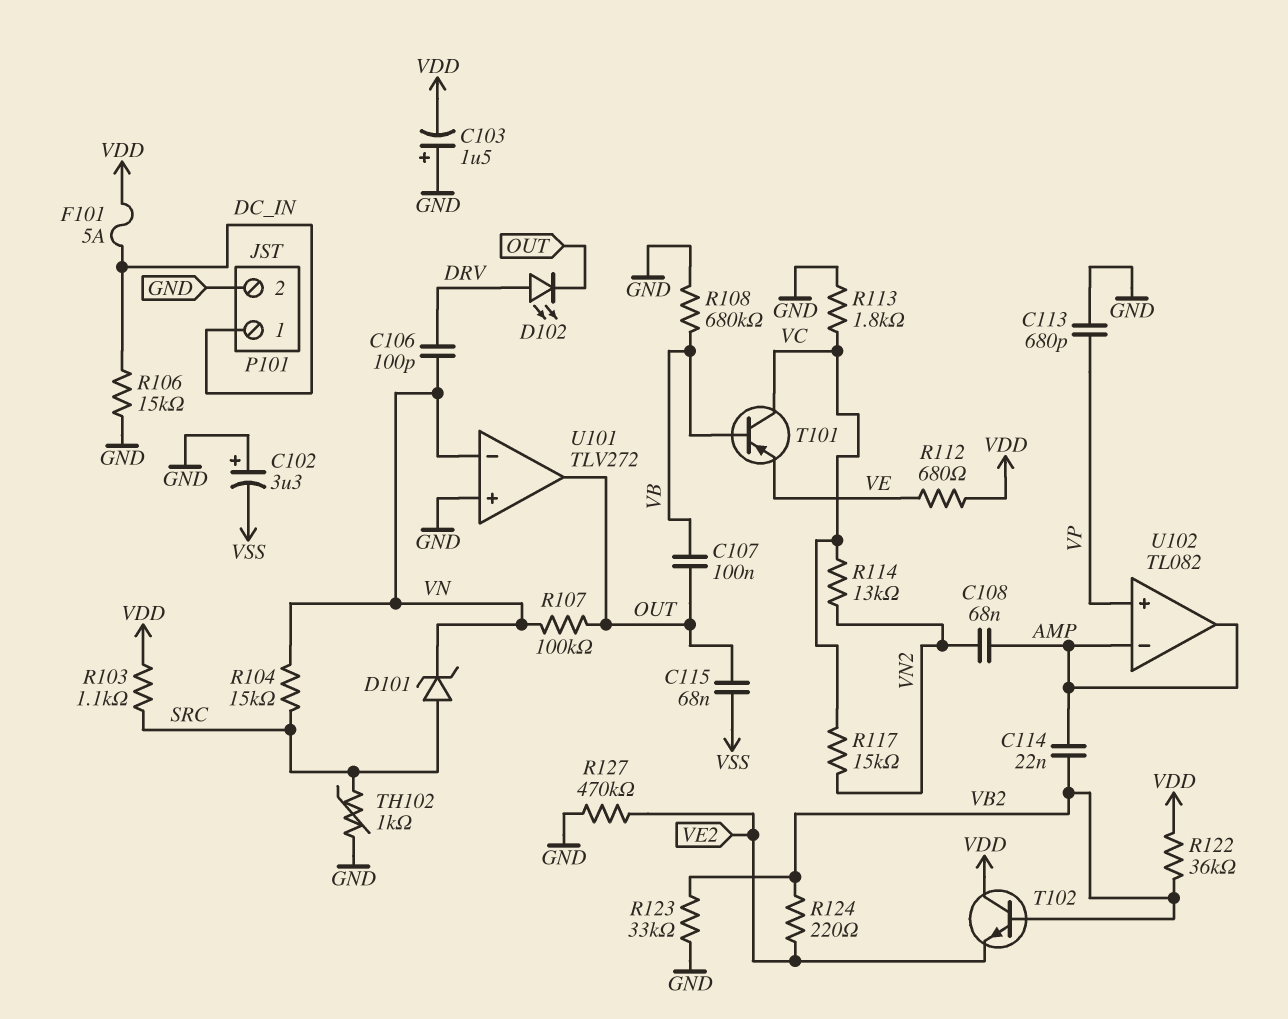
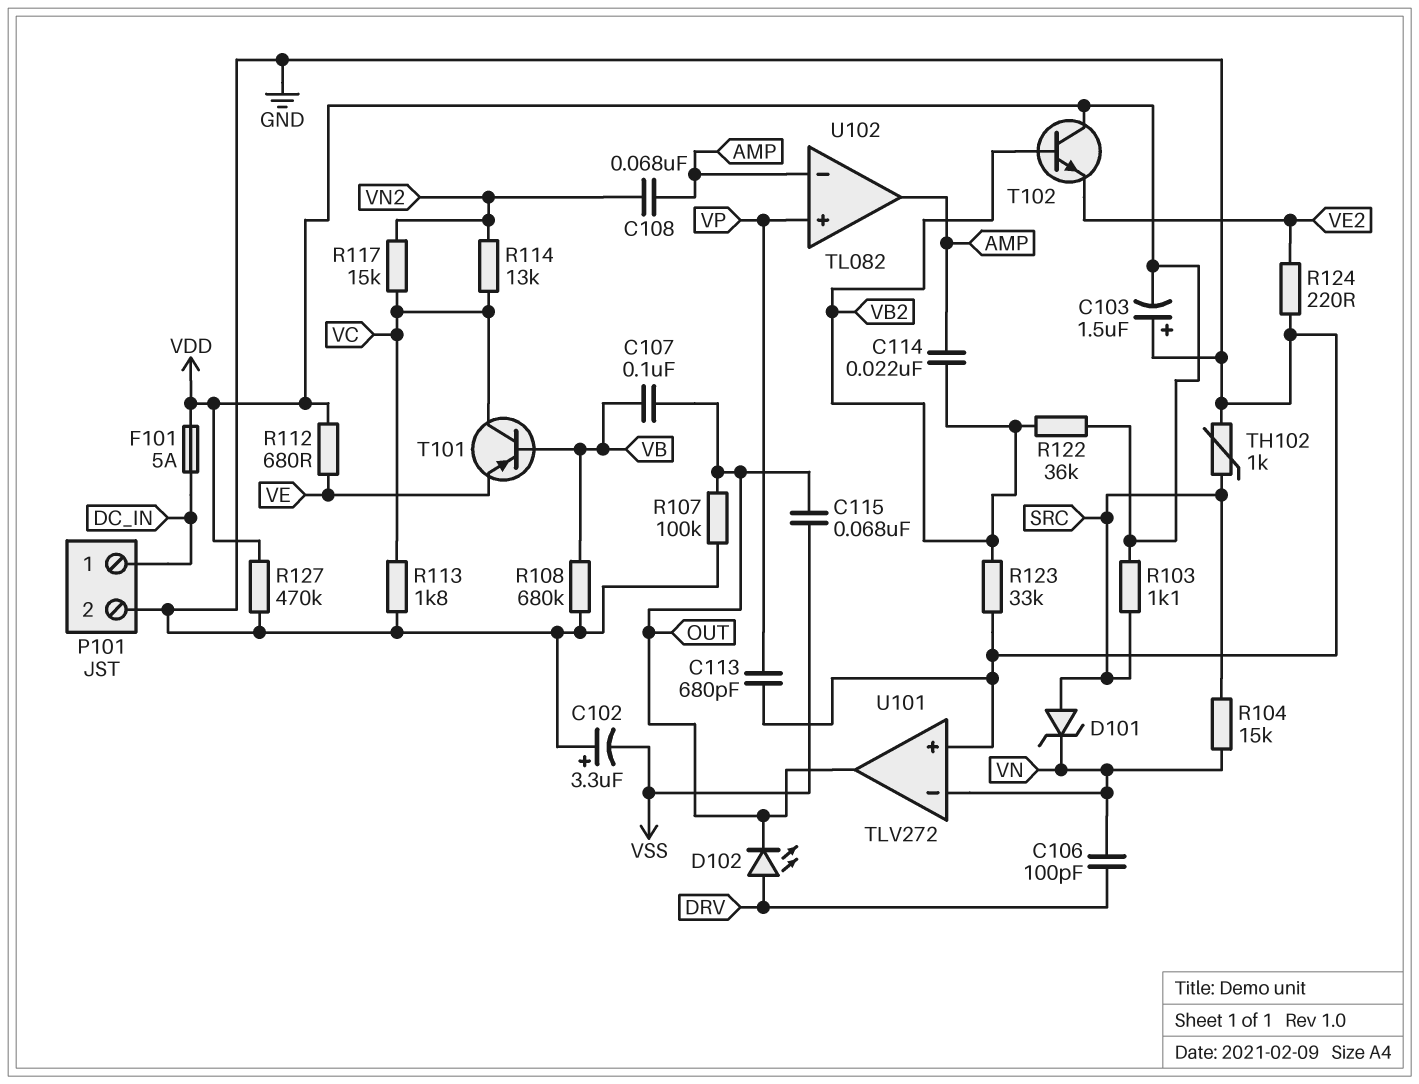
R106: 15k (DC_IN, GND) -> none
R107: 100k (OUT, VN) -> 100k (GND, OUT)
R124: 220 (VB2, VE2) -> 220 (GND, VE2)
R127: 470k (GND, VE2) -> 470k (GND, VDD)

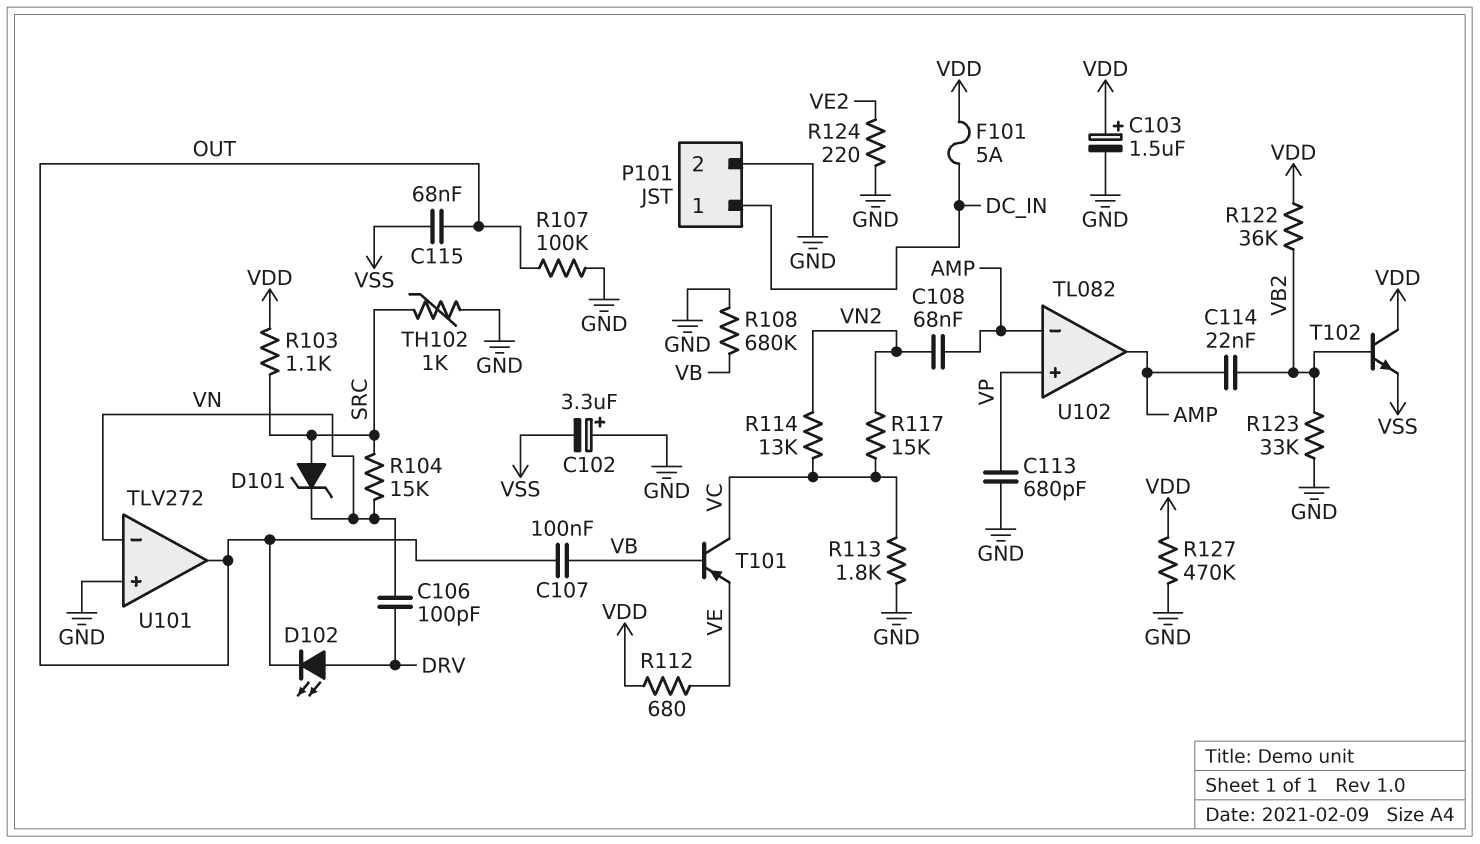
C103: 1.5uF (plus GND, minus VDD) -> 1.5uF (plus VDD, minus GND)
T102: NPN (B VB2, C VDD, E VE2) -> NPN (B VB2, C VDD, E VSS)

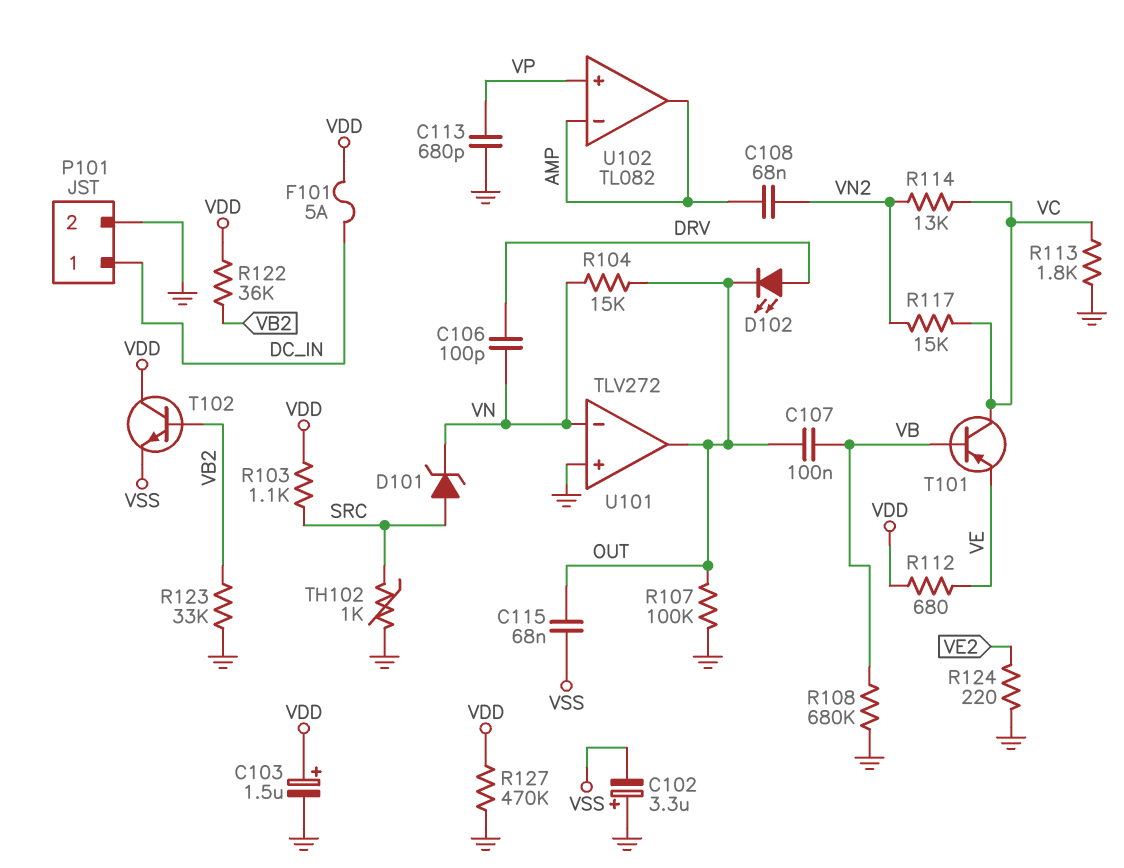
C114: 22nF (AMP, VB2) -> none
R104: 15k (SRC, VN) -> 15k (OUT, VN)

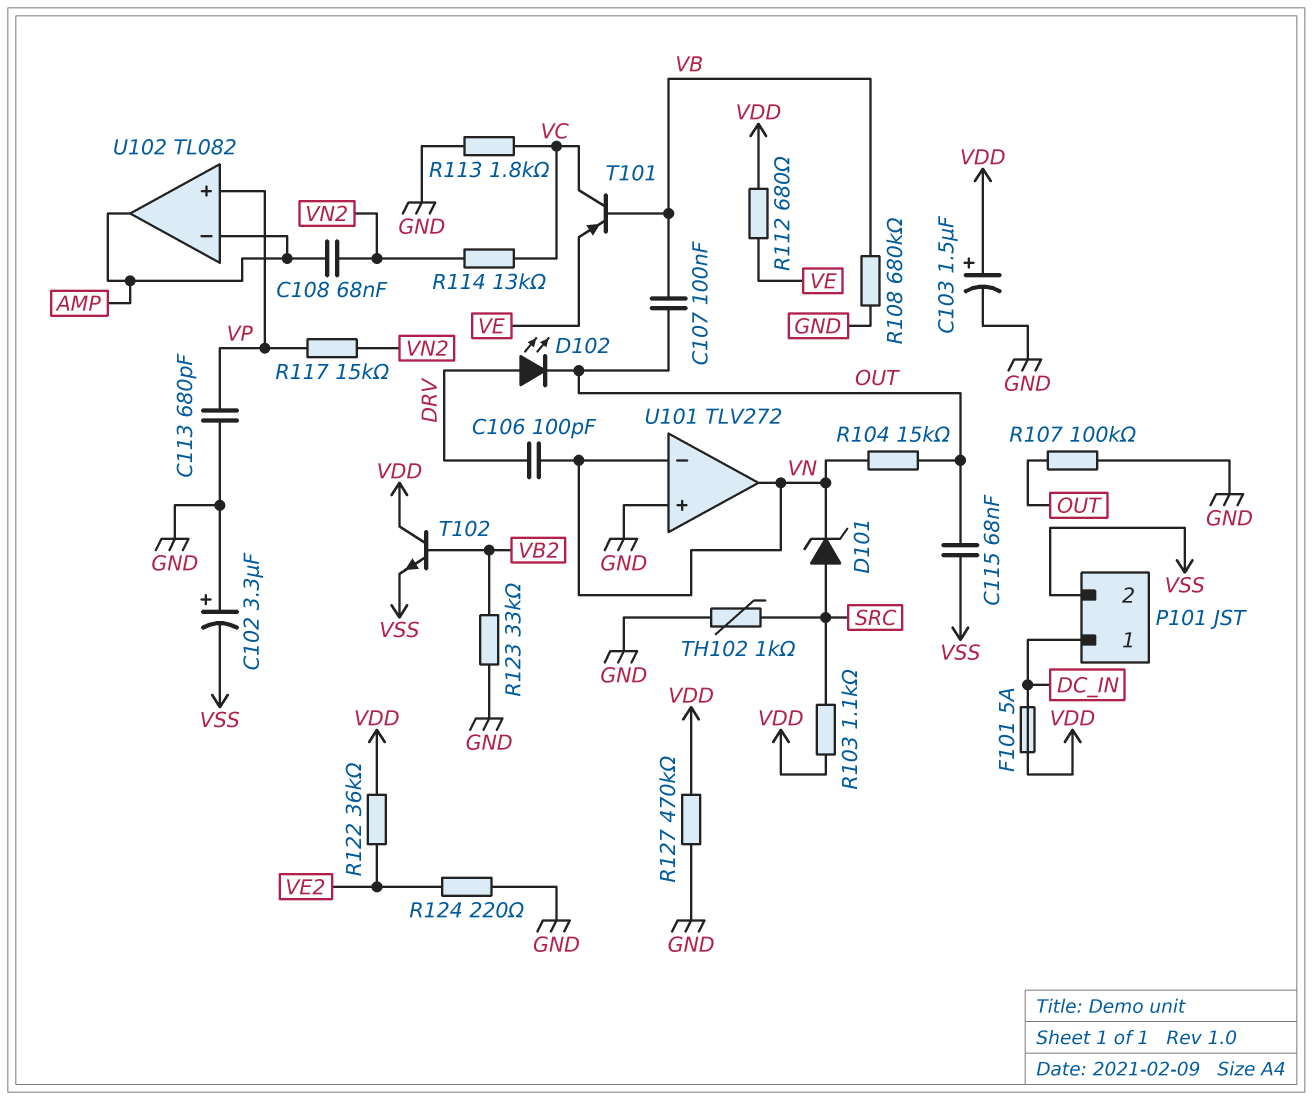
P101 pin 2: GND -> VSS
R117: 15k (VC, VN2) -> 15k (VN2, VP)
R122: 36k (VB2, VDD) -> 36k (VDD, VE2)
U101 pin out: OUT -> VN

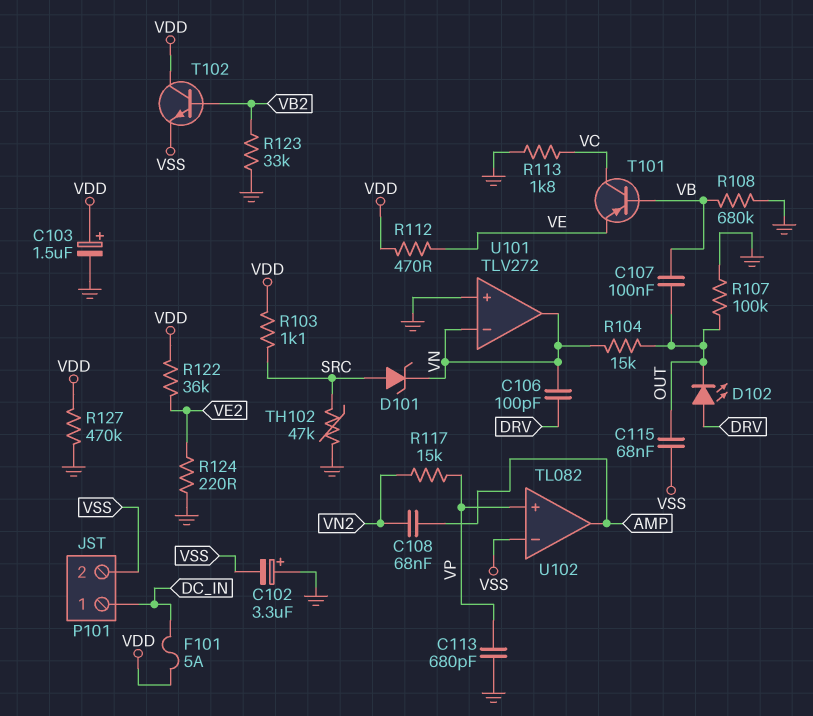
R112: 680 (VDD, VE) -> 470 (VDD, VE)
R114: 13k (VC, VN2) -> none
TH102: 1k (GND, SRC) -> 47k (GND, SRC)
U102 pin in-: AMP -> VSS

